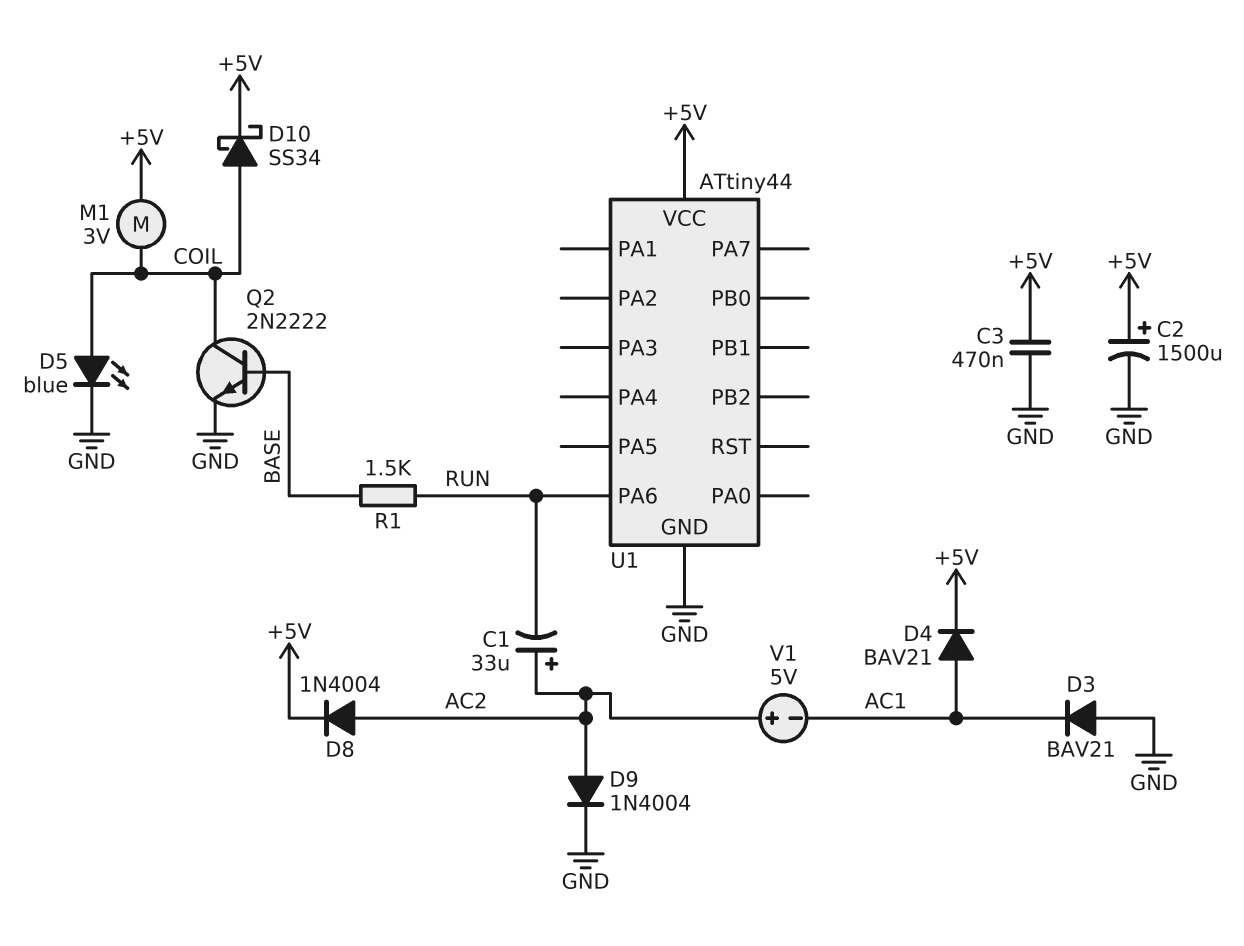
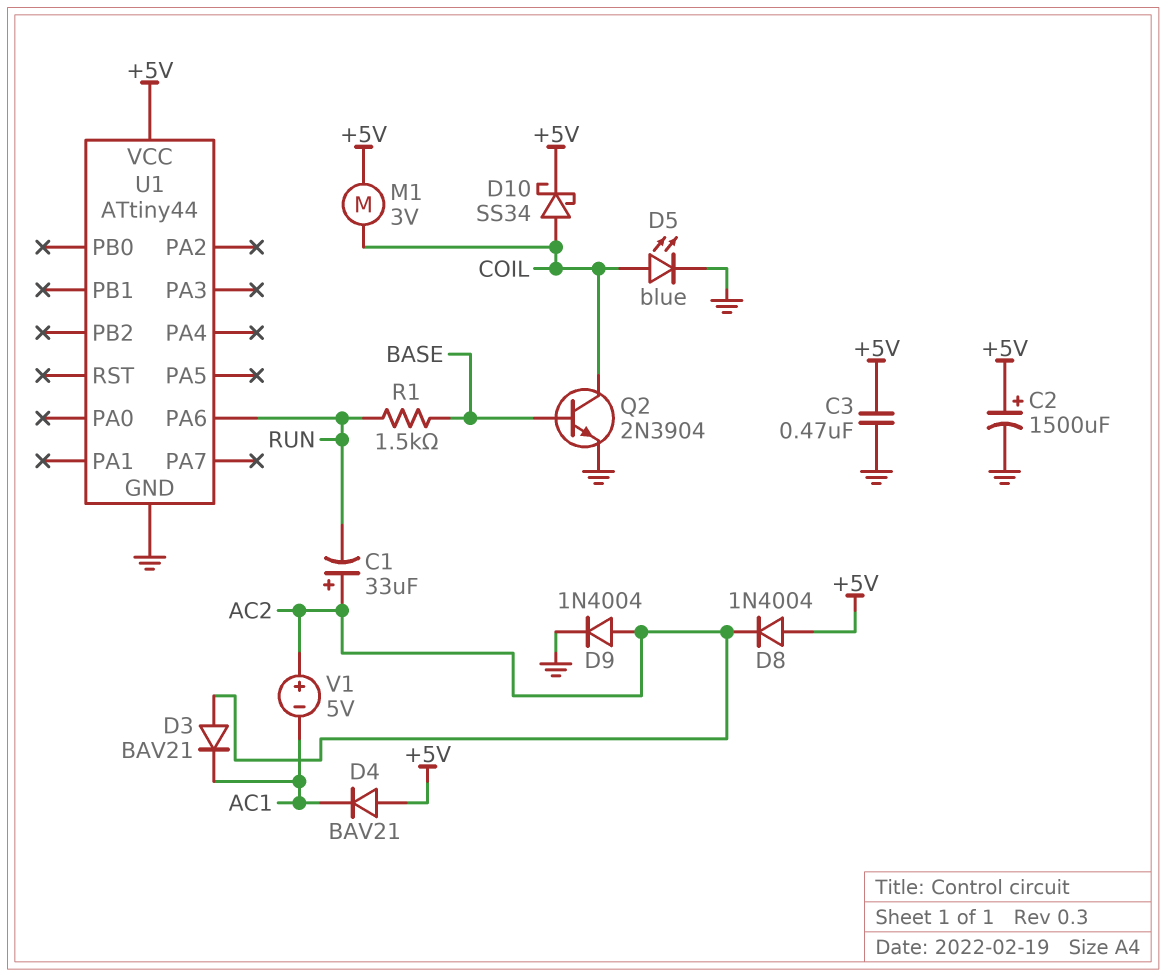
D3: diode BAV21 (A GND, K AC1) -> diode BAV21 (A AC2, K AC1)
D4: diode BAV21 (A AC1, K +5V) -> diode BAV21 (A +5V, K AC1)
D8: diode 1N4004 (A AC2, K +5V) -> diode 1N4004 (A +5V, K AC2)
Q2: NPN 2N2222 (B BASE, C COIL, E GND) -> NPN 2N3904 (B BASE, C COIL, E GND)

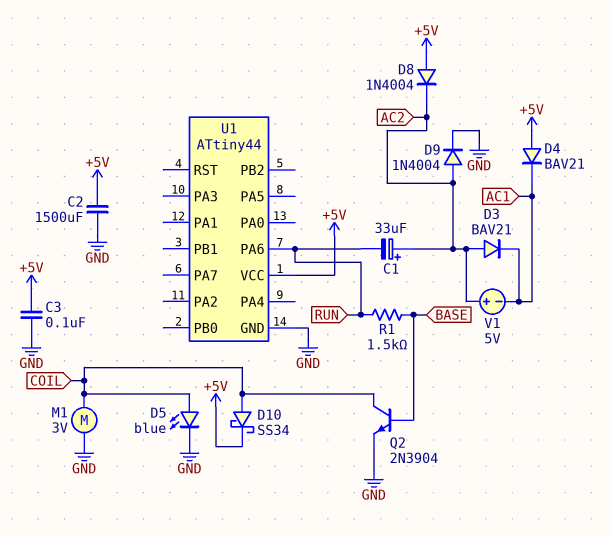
C2: 1500uF (plus +5V, minus GND) -> 1500uF (+5V, GND)
C3: 470nF (+5V, GND) -> 100nF (+5V, GND)
M1: motor 3V (+5V, COIL) -> motor 3V (COIL, GND)

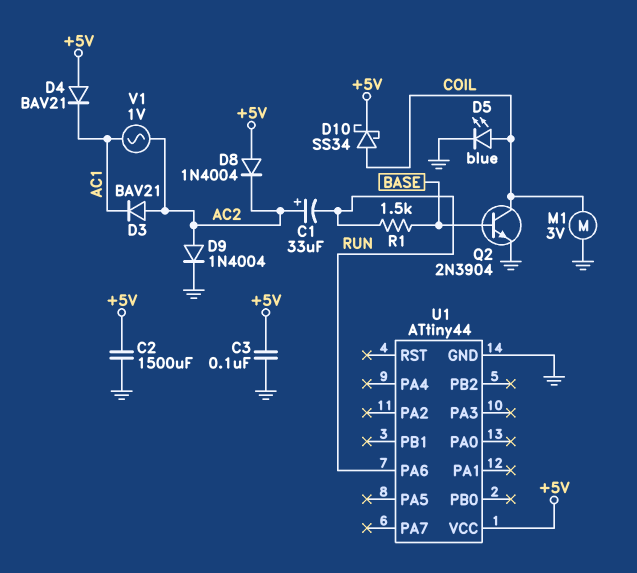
V1: 5V (plus AC2, minus AC1) -> AC 1V (AC1, AC2)

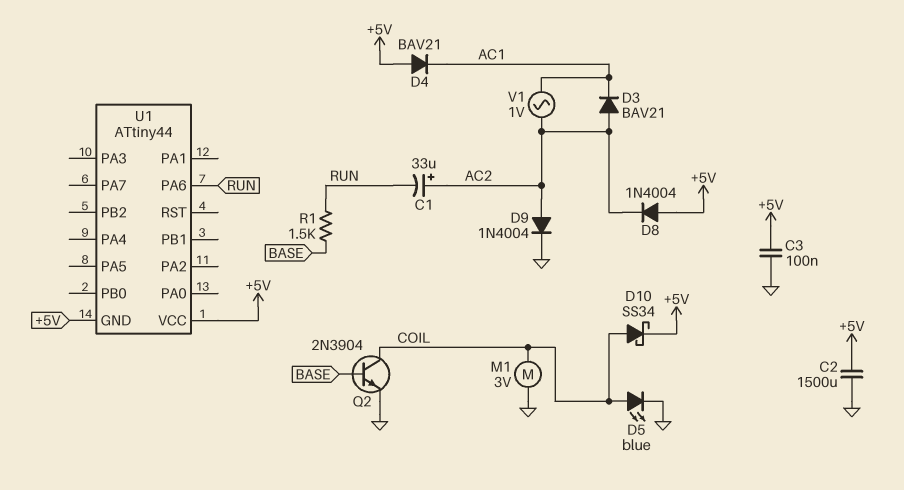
U1 pin GND: GND -> +5V

